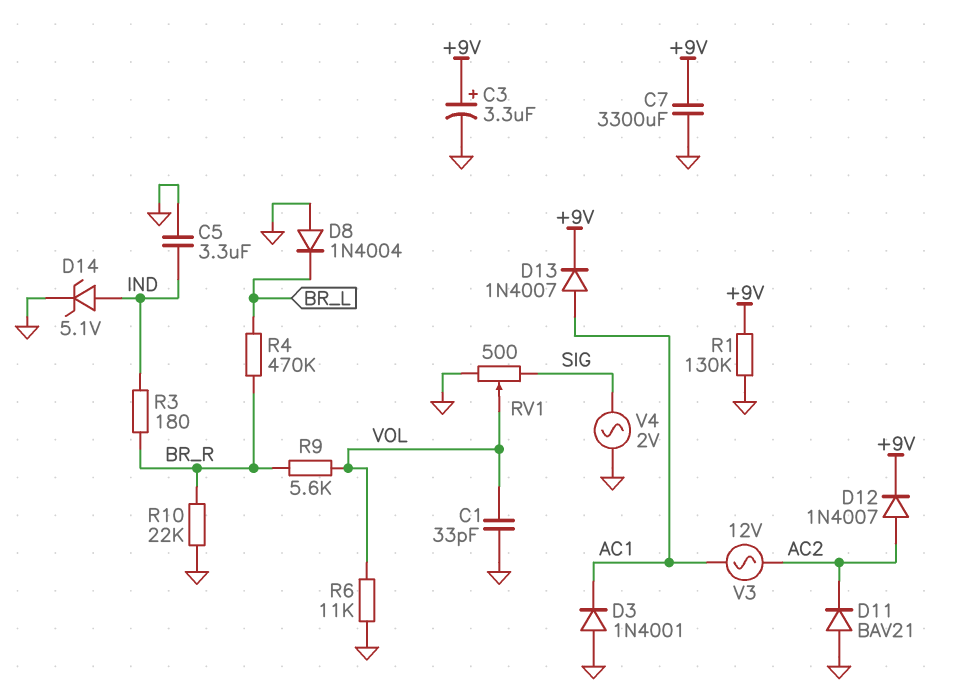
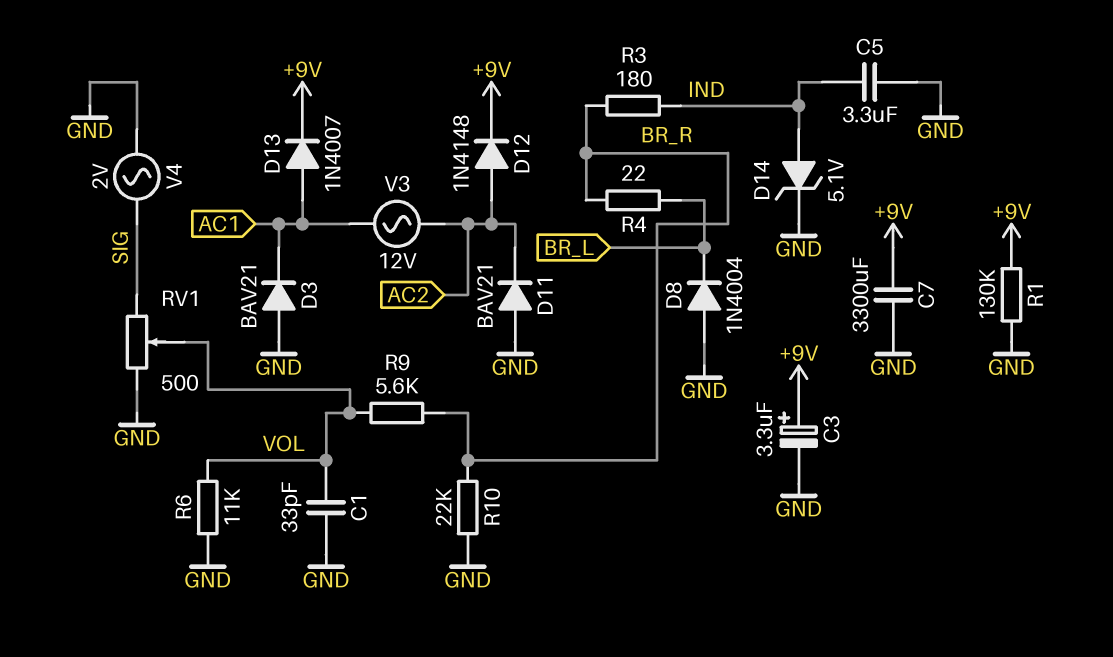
D3: diode 1N4001 (A GND, K AC1) -> diode BAV21 (A GND, K AC1)
D12: diode 1N4007 (A AC2, K +9V) -> diode 1N4148 (A AC2, K +9V)
R4: 470k (BR_L, BR_R) -> 22 (BR_L, BR_R)

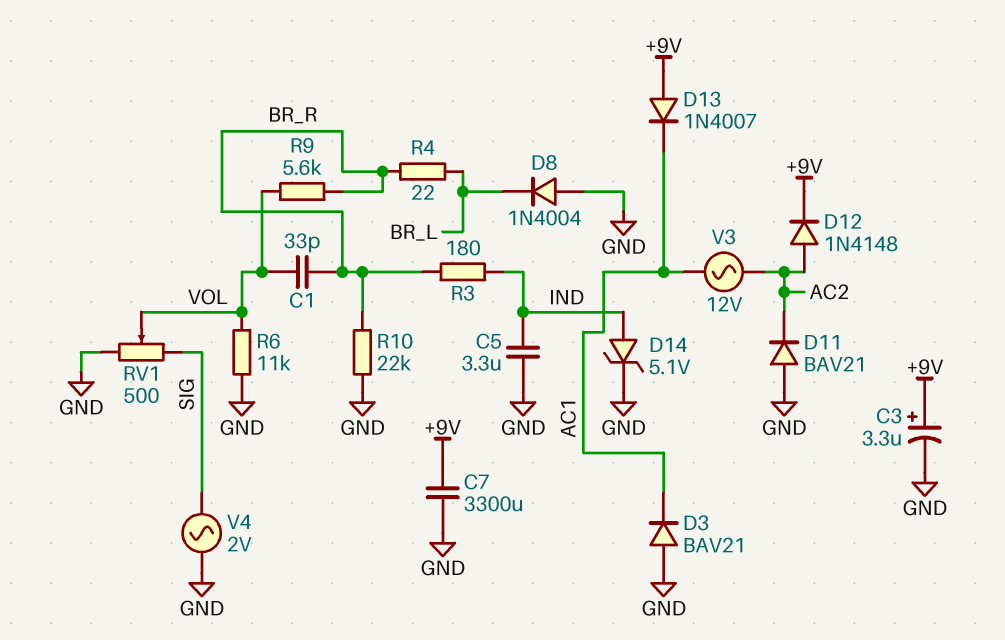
C1: 33pF (GND, VOL) -> 33pF (BR_R, VOL)
D13: diode 1N4007 (A AC1, K +9V) -> diode 1N4007 (A +9V, K AC1)
R1: 130k (+9V, GND) -> none

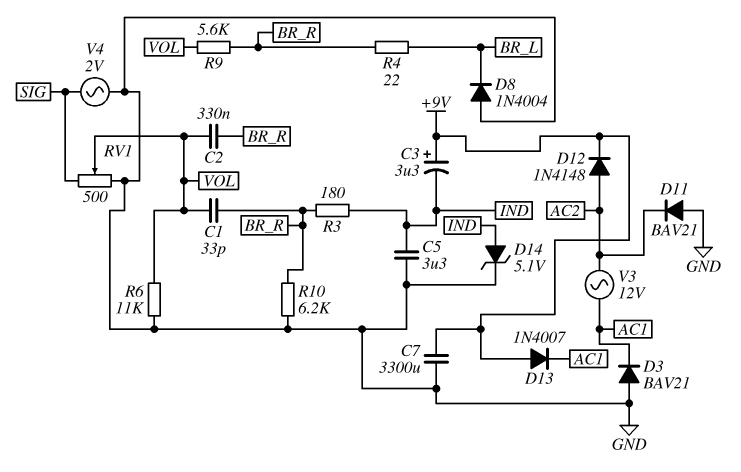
C2: none -> 330nF (BR_R, VOL)
C3: 3.3uF (plus +9V, minus GND) -> 3.3uF (plus +9V, minus IND)
R10: 22k (BR_R, GND) -> 6.2k (BR_R, GND)

